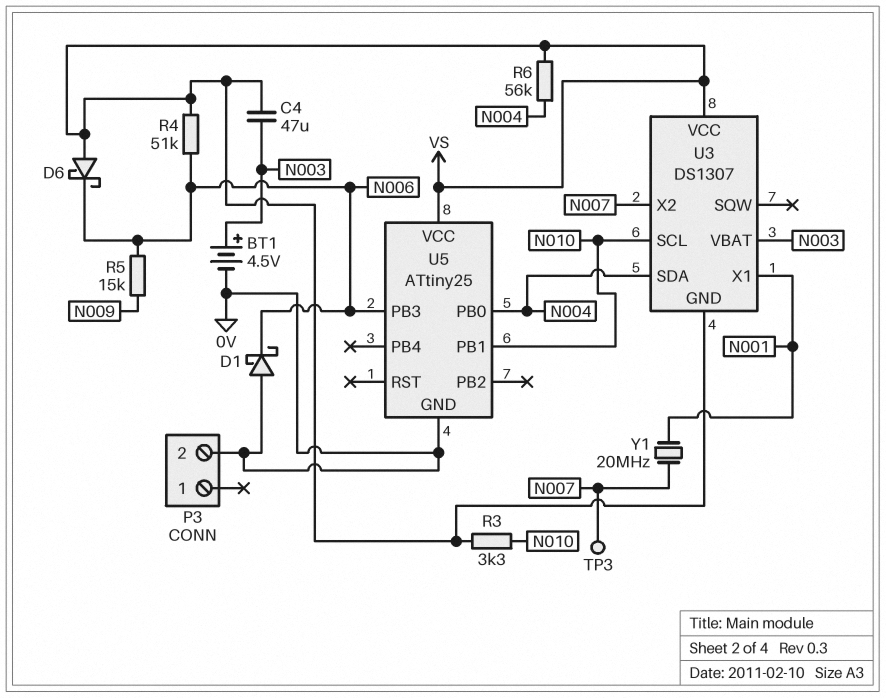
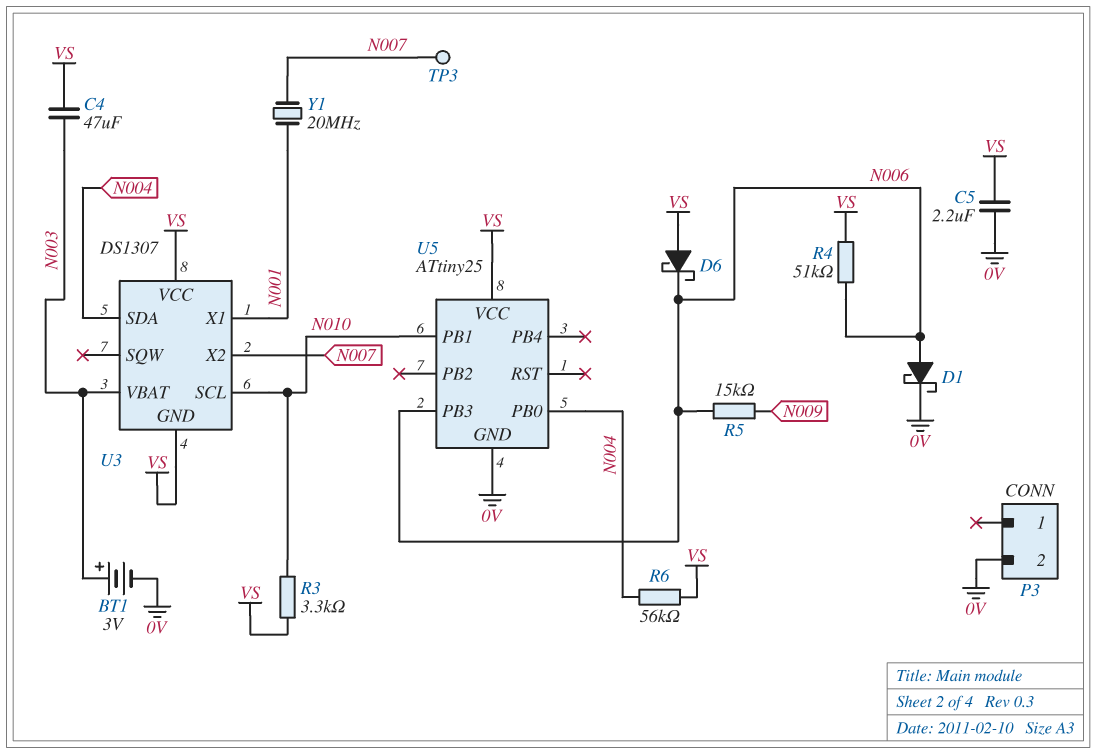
BT1: 4.5V (plus N003, minus 0V) -> 3V (plus N003, minus 0V)
C5: none -> 2.2uF (0V, VS)
D1: schottky (A 0V, K N006) -> schottky (A N006, K 0V)

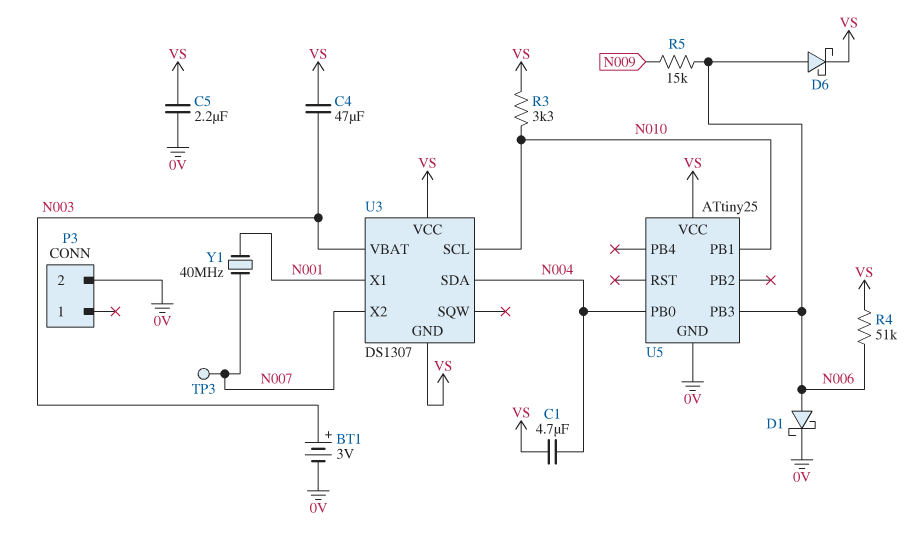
C1: none -> 4.7uF (N004, VS)
D6: schottky (A VS, K N006) -> schottky (A N006, K VS)
R6: 56k (N004, VS) -> none
Y1: 20MHz (N001, N007) -> 40MHz (N001, N007)

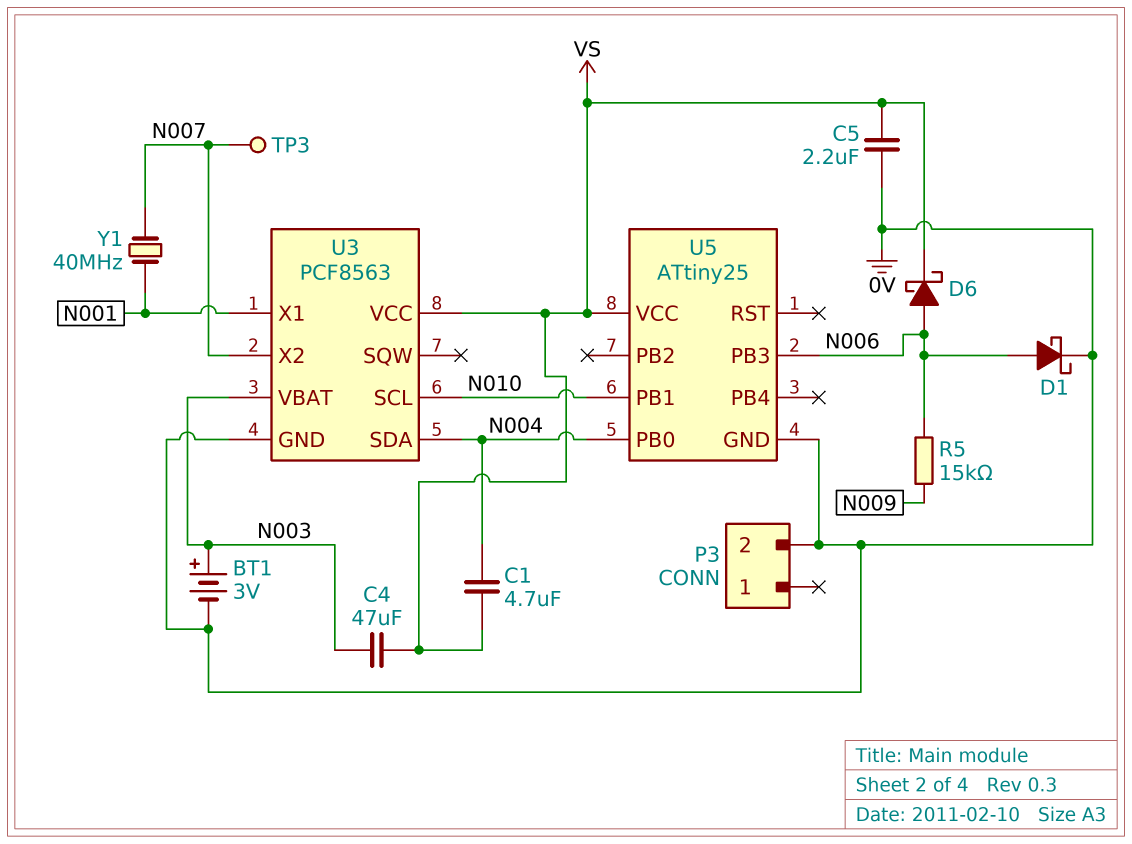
R3: 3.3k (N010, VS) -> none
R4: 51k (N006, VS) -> none
U3: DS1307 -> PCF8563
U3 pin GND: VS -> 0V

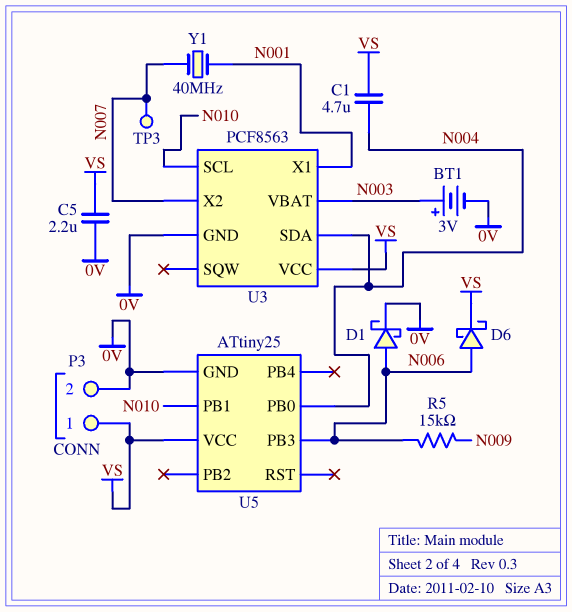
C4: 47uF (N003, VS) -> none
P3 pin 1: none -> VS

